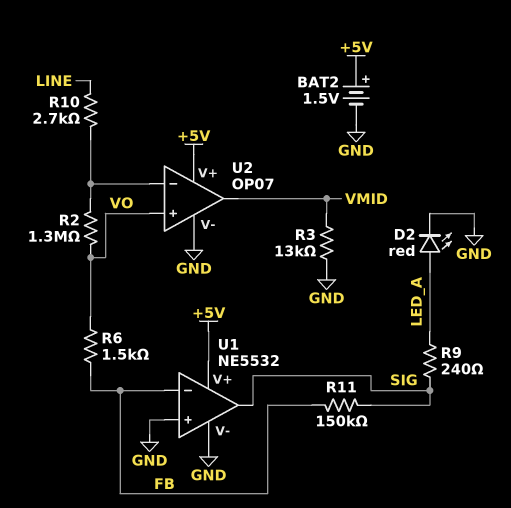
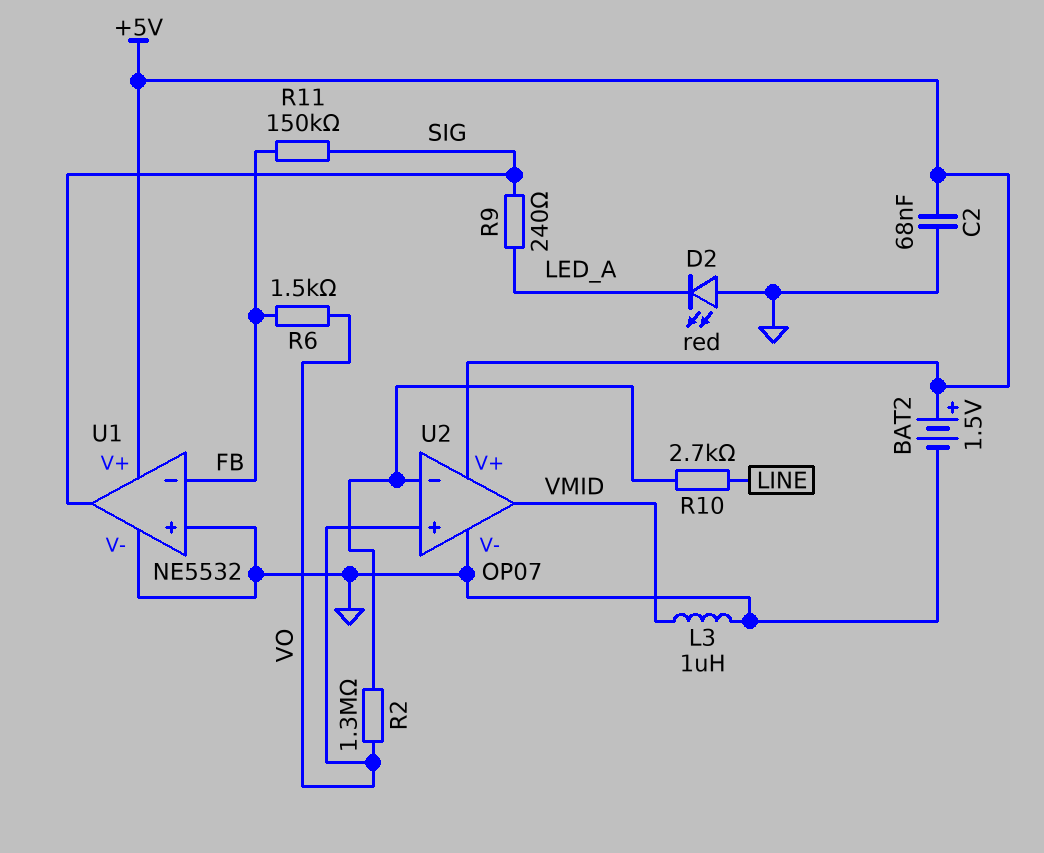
C2: none -> 68nF (+5V, GND)
D2: LED red (A LED_A, K GND) -> LED red (A GND, K LED_A)
L3: none -> 1uH (GND, VMID)
R3: 13k (GND, VMID) -> none

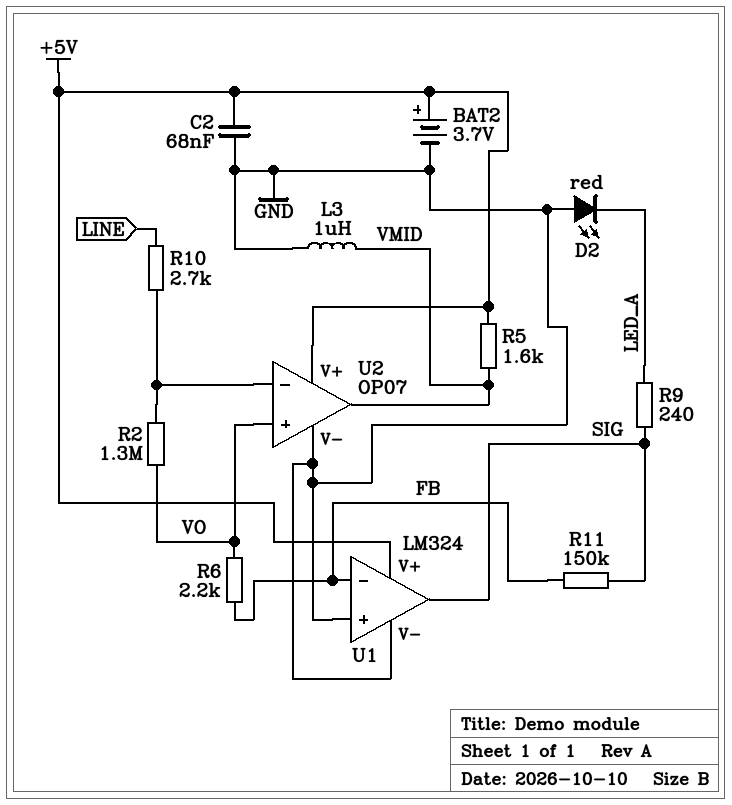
BAT2: 1.5V (plus +5V, minus GND) -> 3.7V (plus +5V, minus GND)
R5: none -> 1.6k (+5V, VMID)
R6: 1.5k (FB, VO) -> 2.2k (FB, VO)
U1: NE5532 -> LM324

